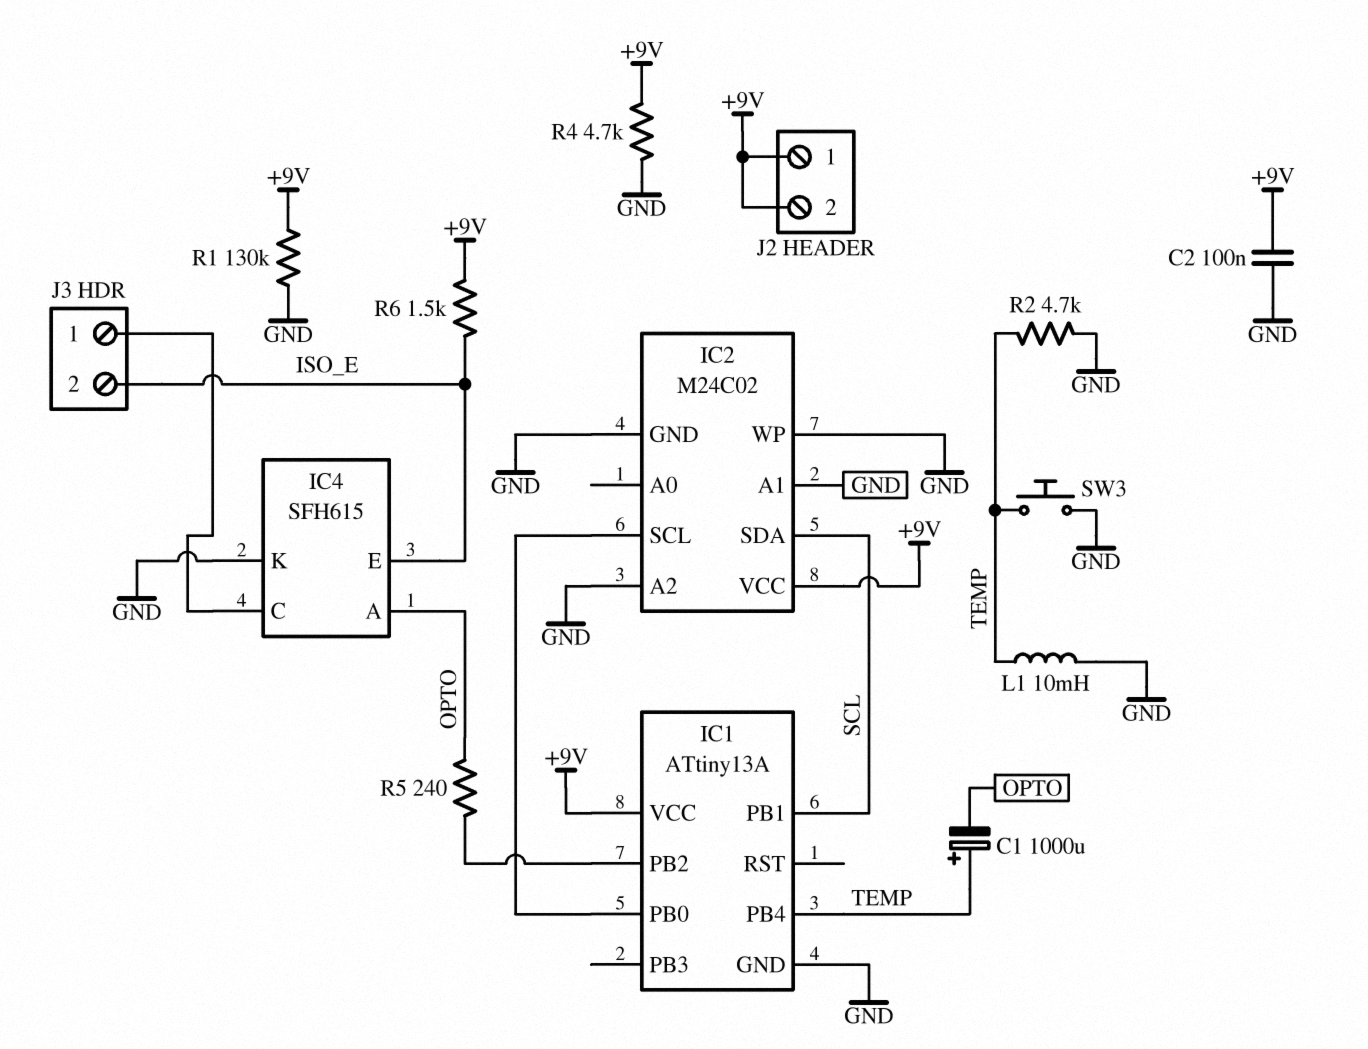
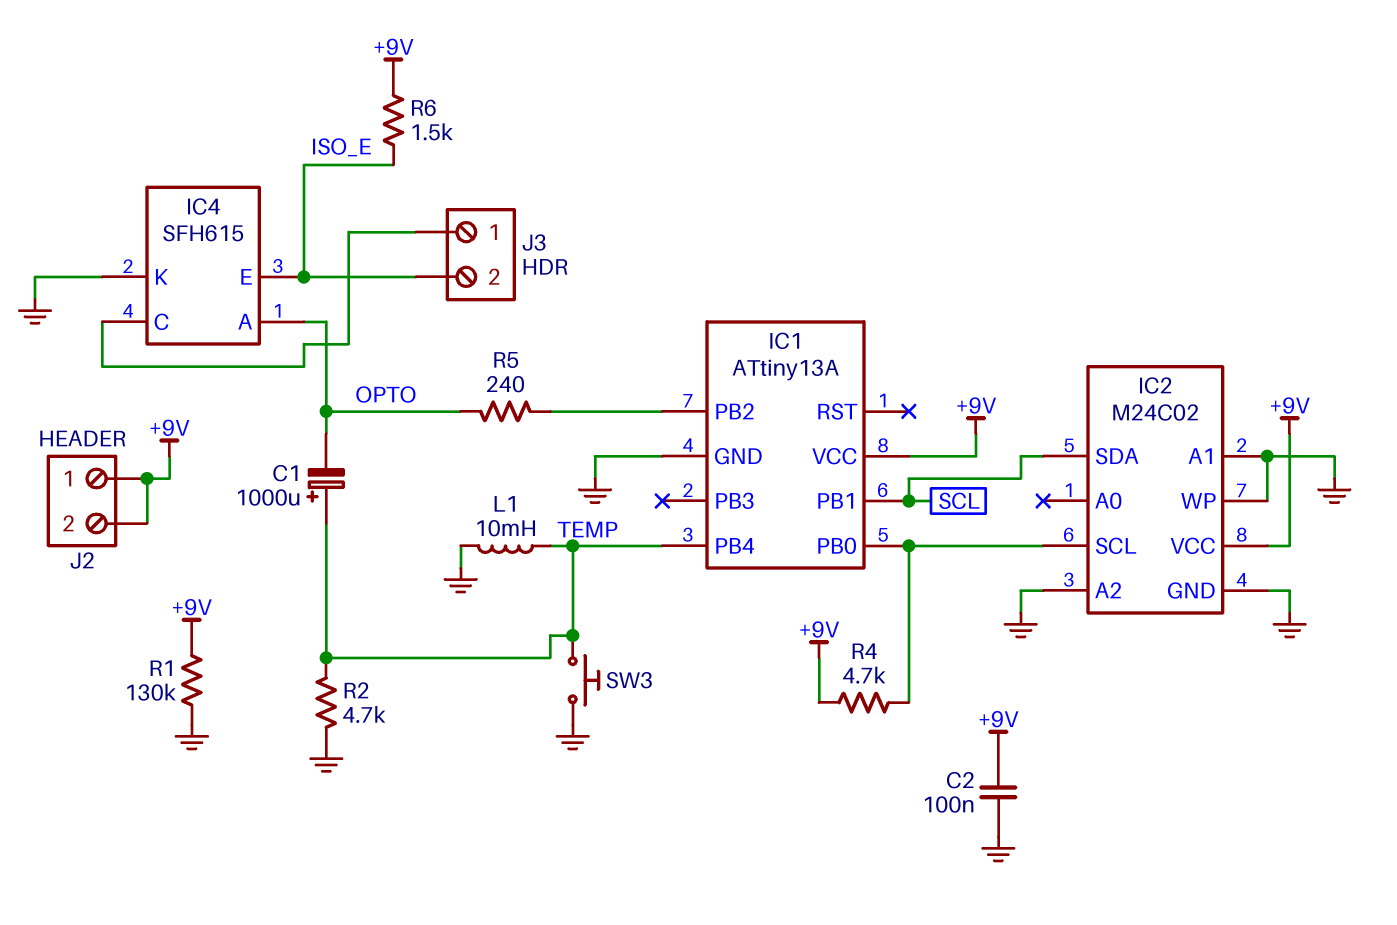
R4: 4.7k (+9V, GND) -> 4.7k (+9V, IC1/PB0)

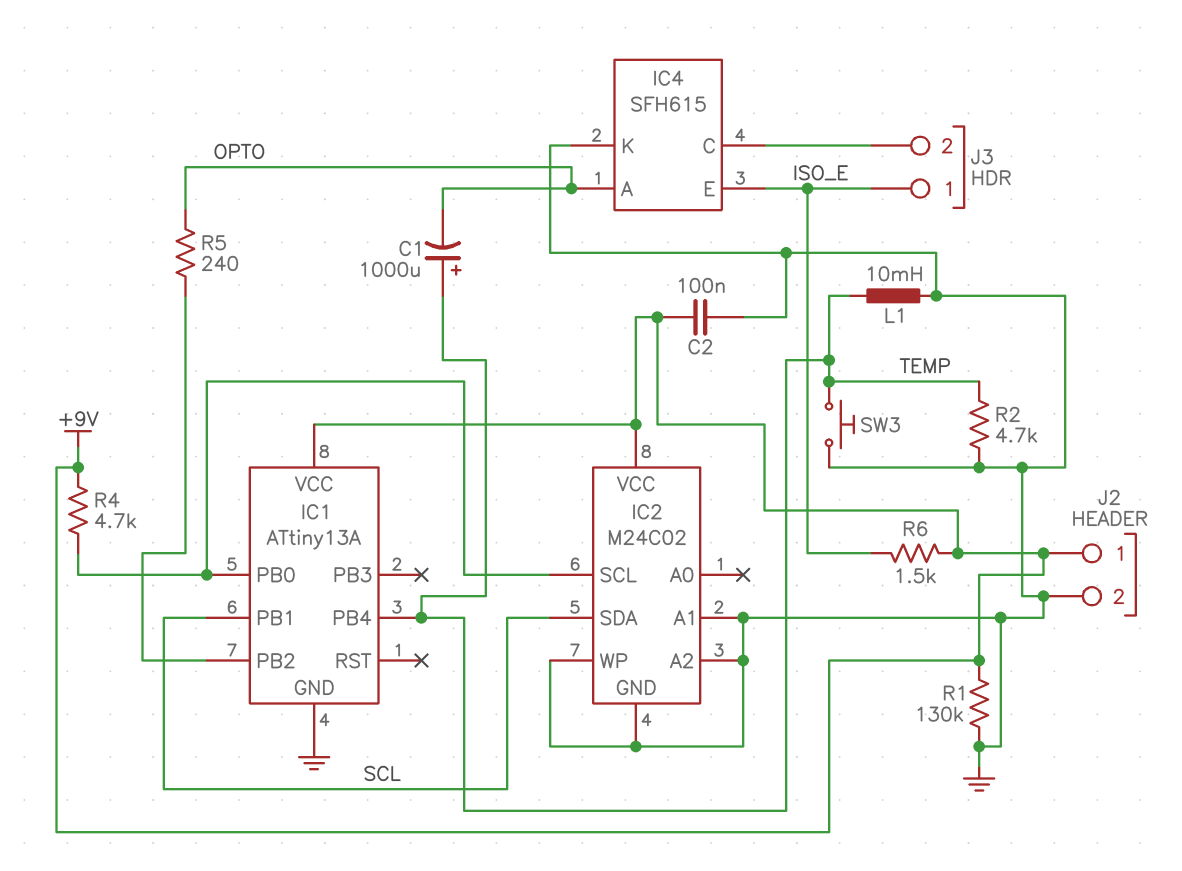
J2 pin 2: +9V -> GND
J3 pin 1: IC4/C -> ISO_E
J3 pin 2: ISO_E -> IC4/C

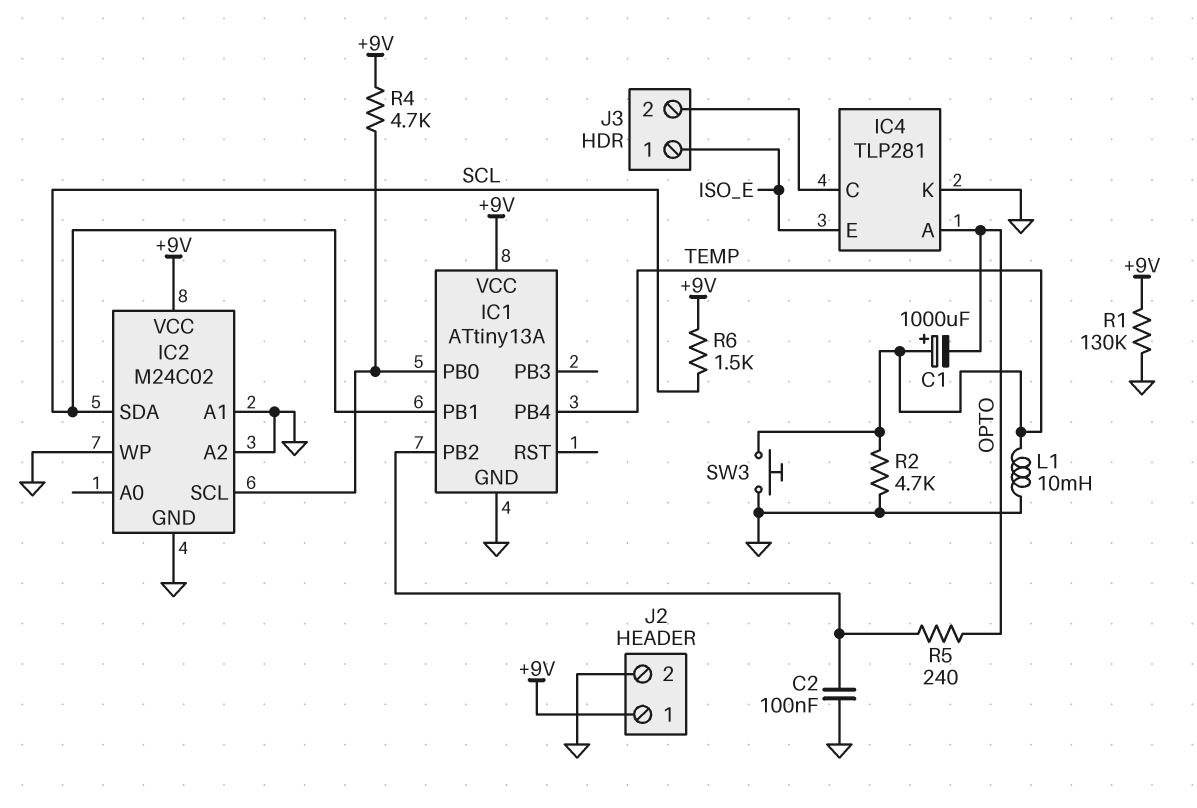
C2: 100nF (+9V, GND) -> 100nF (GND, IC1/PB2)
IC4: SFH615 -> TLP281
R6: 1.5k (+9V, ISO_E) -> 1.5k (+9V, SCL)

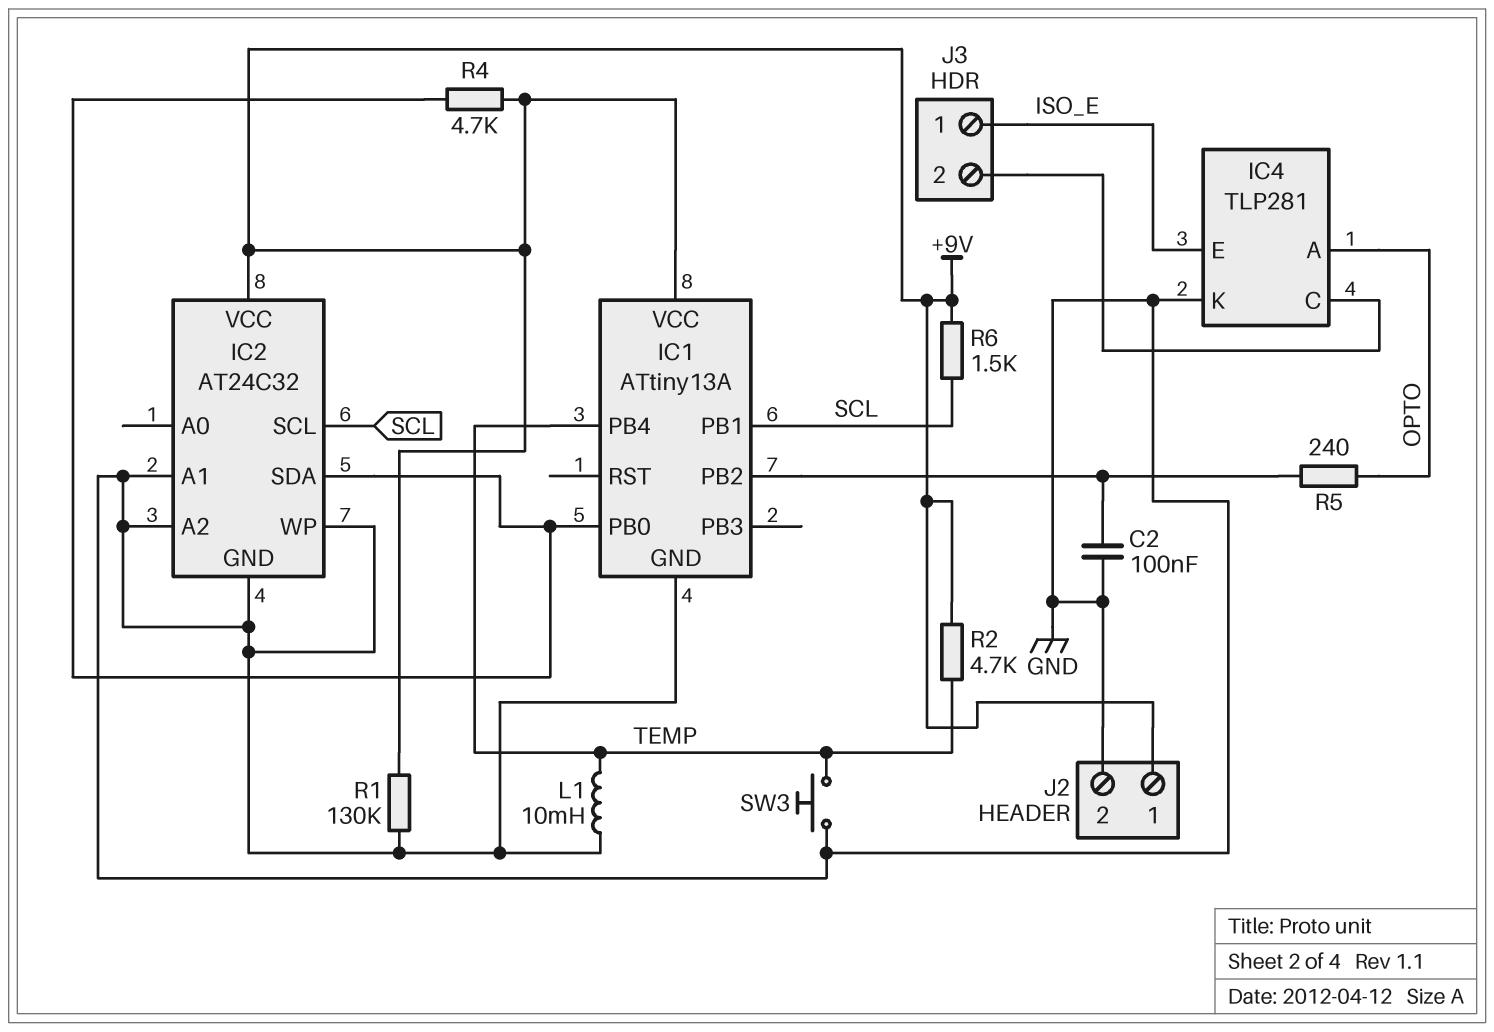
C1: 1000uF (plus TEMP, minus OPTO) -> none
IC2: M24C02 -> AT24C32
IC2 pin SCL: IC1/PB0 -> SCL
IC2 pin SDA: SCL -> IC1/PB0
R2: 4.7k (GND, TEMP) -> 4.7k (+9V, TEMP)

